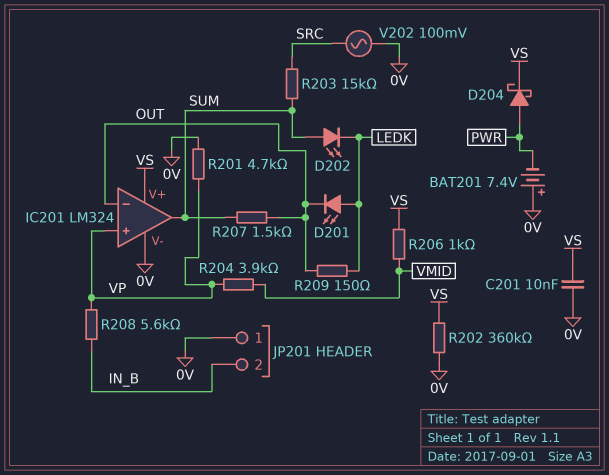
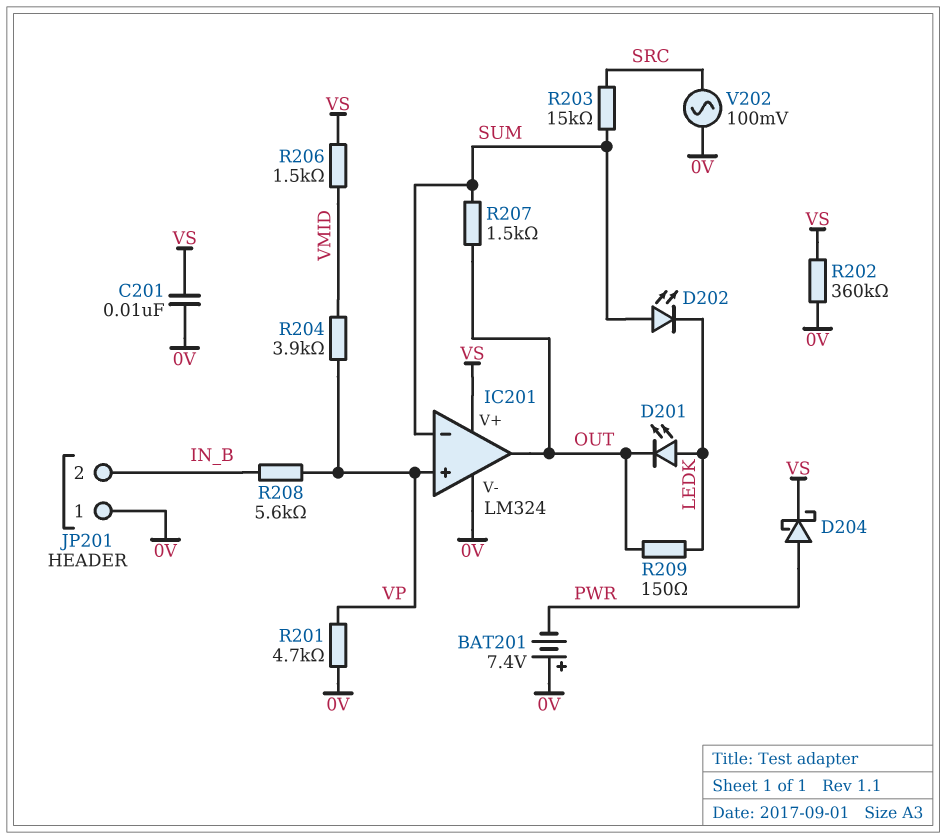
IC201 pin in-: OUT -> SUM
IC201 pin out: SUM -> OUT
R206: 1k (VMID, VS) -> 1.5k (VMID, VS)

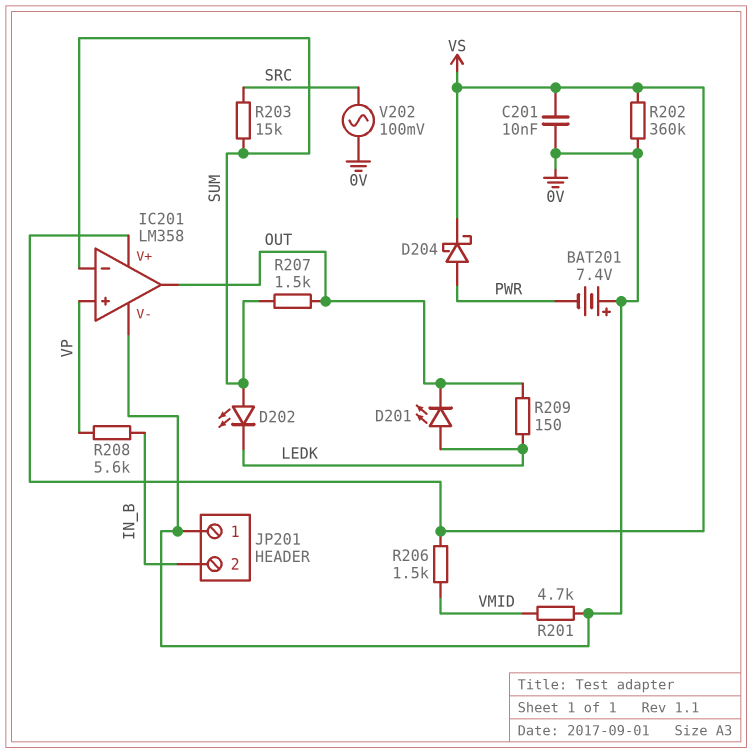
IC201: LM324 -> LM358
R201: 4.7k (0V, VP) -> 4.7k (0V, VMID)
R204: 3.9k (VMID, VP) -> none

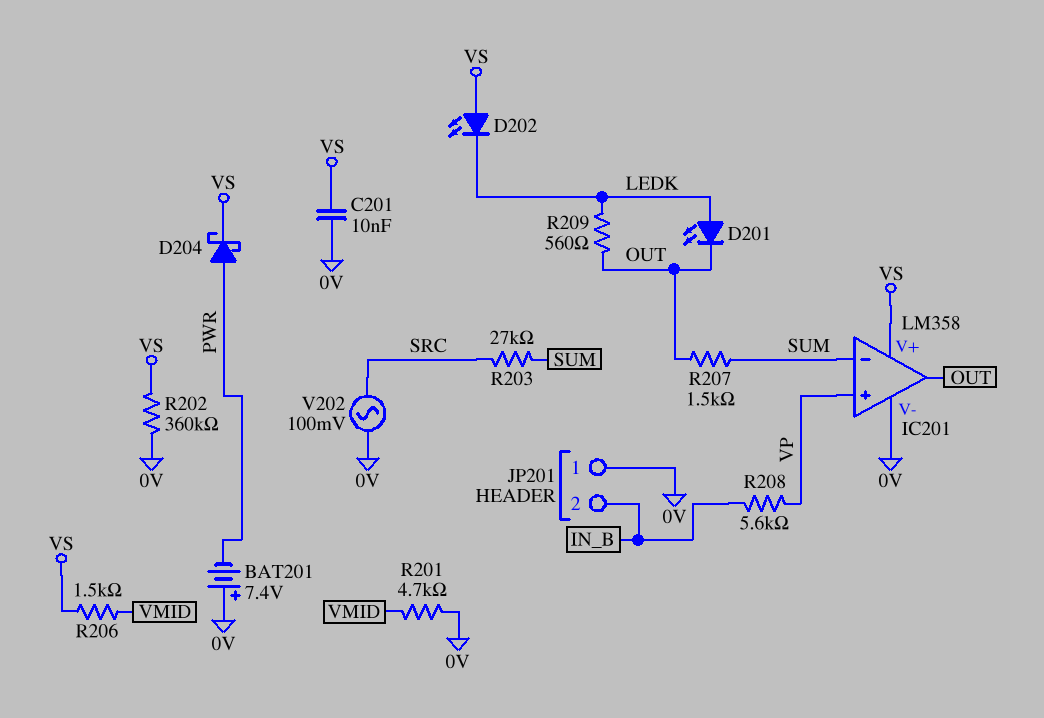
D202: LED (A SUM, K LEDK) -> LED (A VS, K LEDK)
R203: 15k (SRC, SUM) -> 27k (SRC, SUM)
R209: 150 (LEDK, OUT) -> 560 (LEDK, OUT)

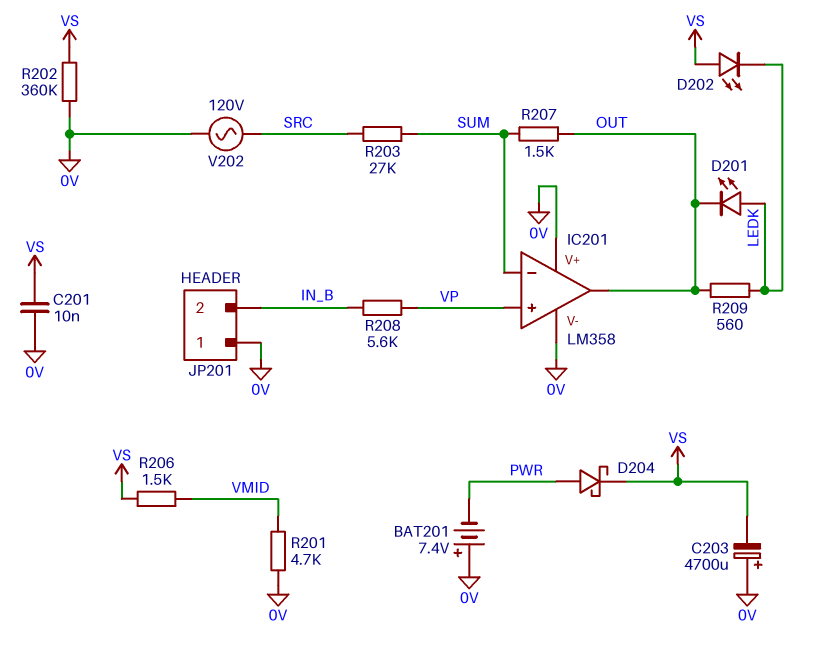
C203: none -> 4700uF (plus 0V, minus VS)
IC201 pin V+: VS -> 0V
V202: AC 100mV (0V, SRC) -> AC 120V (0V, SRC)

